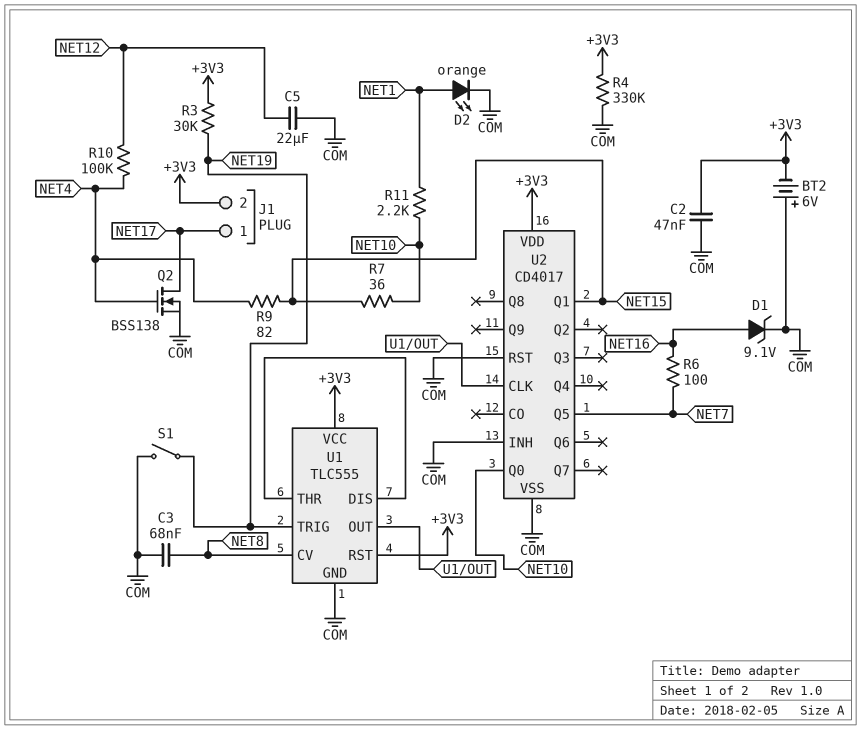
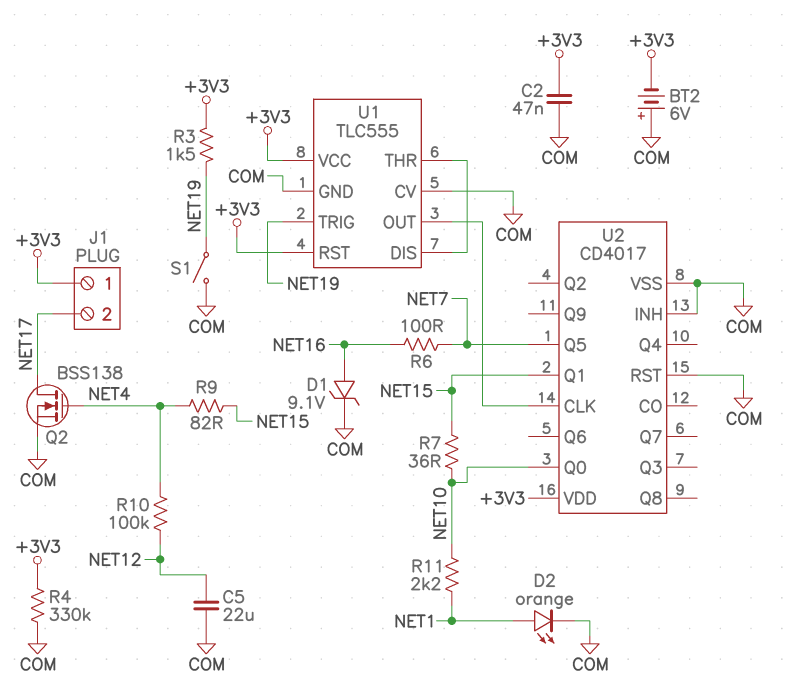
C3: 68nF (COM, NET8) -> none
J1 pin 1: NET17 -> +3V3
J1 pin 2: +3V3 -> NET17
R3: 30k (+3V3, NET19) -> 1.5k (+3V3, NET19)
U1 pin CV: NET8 -> COM

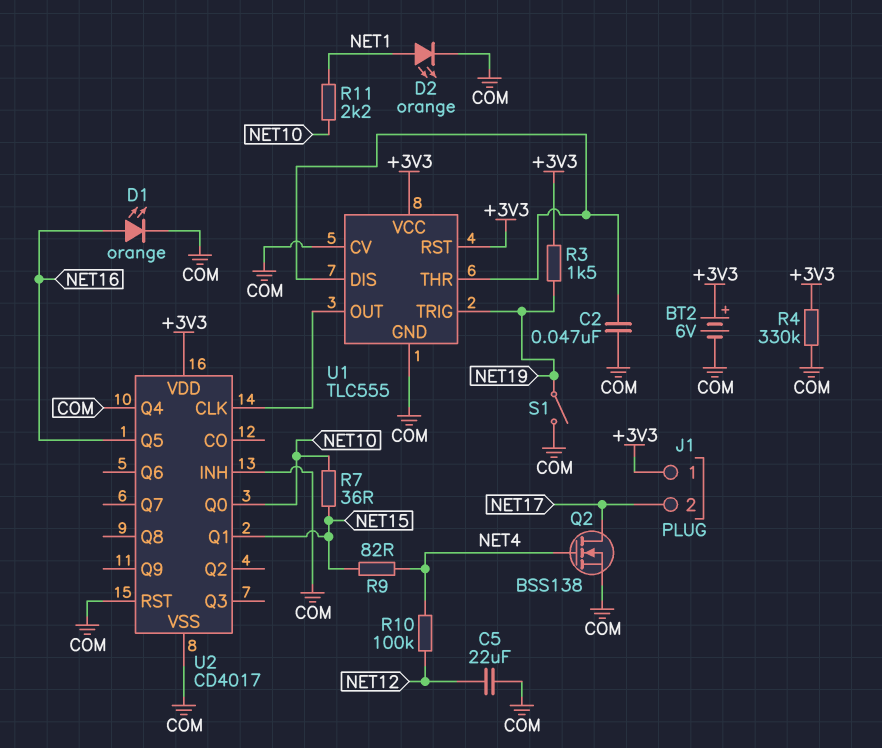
BT2: 6V (plus COM, minus +3V3) -> 6V (plus +3V3, minus COM)
C2: 47nF (+3V3, COM) -> 47nF (COM, U1/DIS)
D1: zener 9.1V (A NET16, K COM) -> LED orange (A NET16, K COM)
R6: 100 (NET7, NET16) -> none
U2 pin Q4: none -> COM
U2 pin Q5: NET7 -> NET16

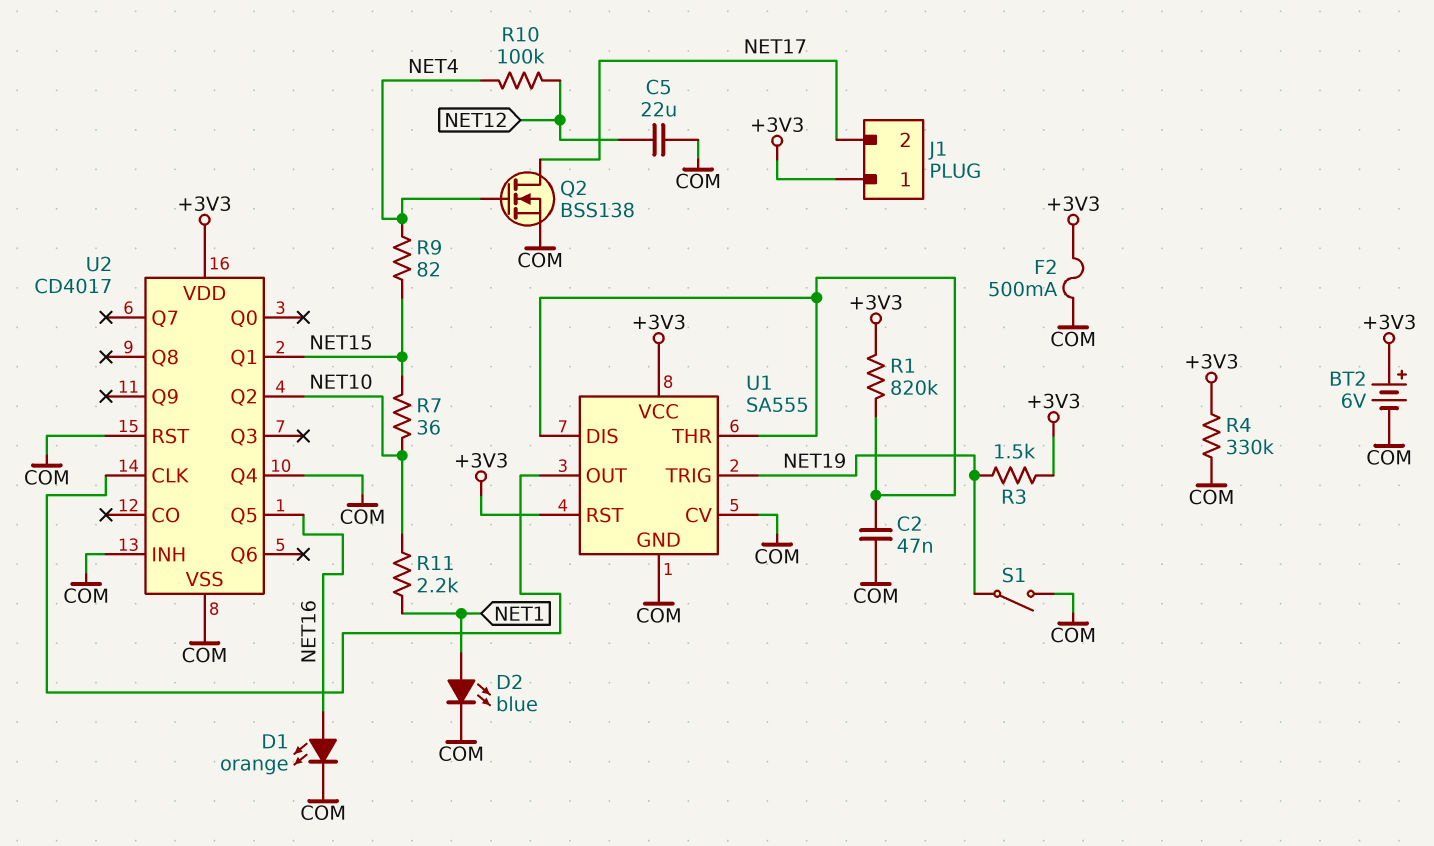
D2: LED orange (A NET1, K COM) -> LED blue (A NET1, K COM)
F2: none -> 500mA (+3V3, COM)
R1: none -> 820k (+3V3, U1/DIS)
U1: TLC555 -> SA555
U2 pin Q0: NET10 -> none
U2 pin Q2: none -> NET10

